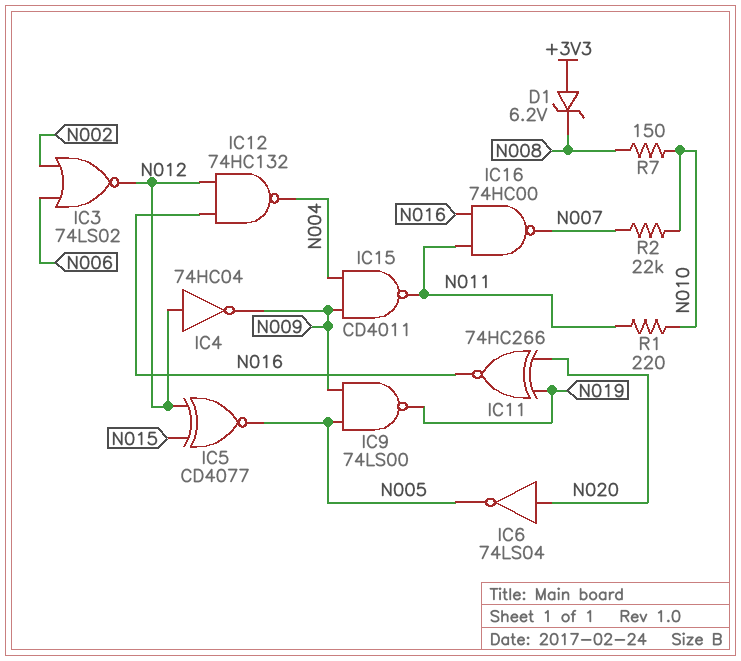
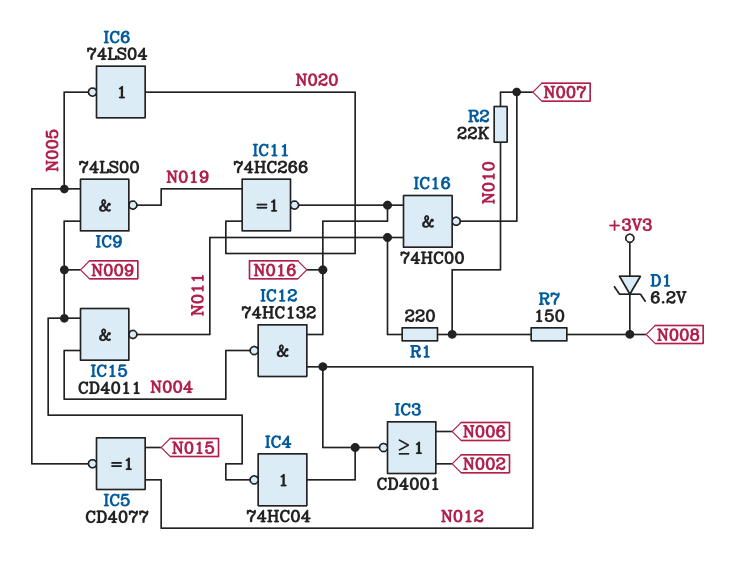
IC3: NOR 74LS02 (in N002, in N006, out N012) -> NOR CD4001 (in N002, in N006, out N012)

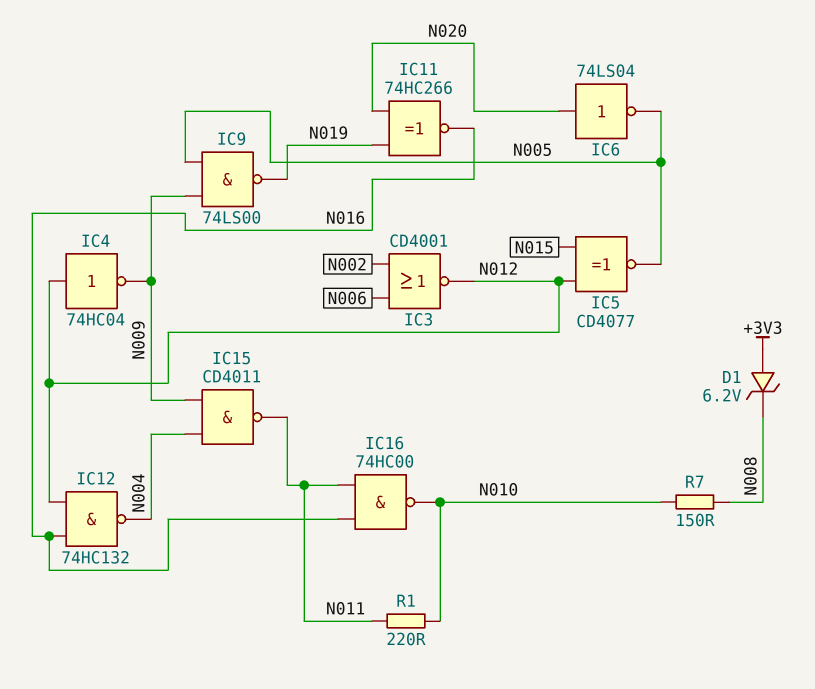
IC16: NAND 74HC00 (in N011, in N016, out N007) -> NAND 74HC00 (in N011, in N016, out N010)
R2: 22k (N007, N010) -> none

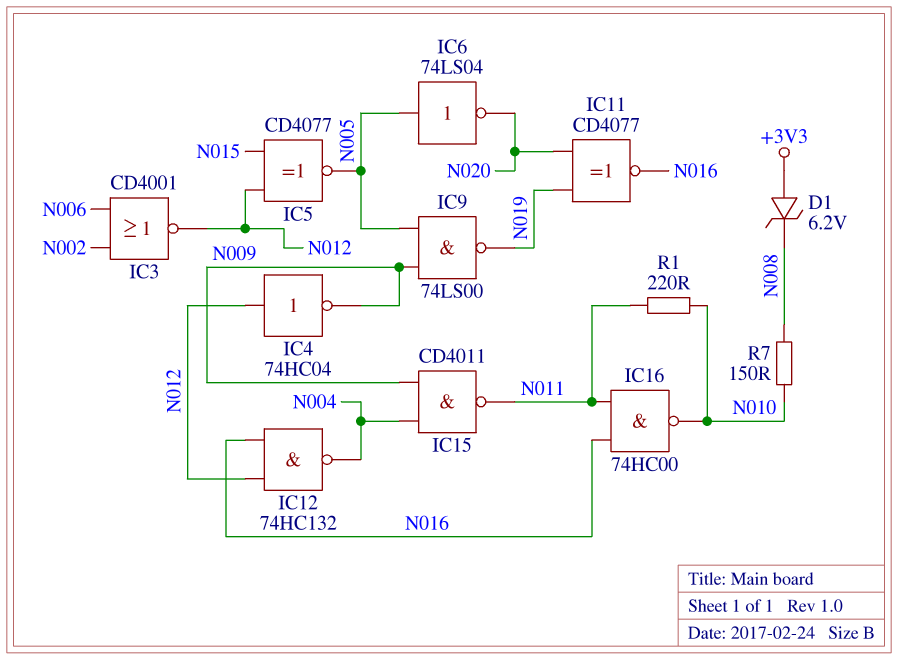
IC6: NOT 74LS04 (in N020, out N005) -> NOT 74LS04 (in N005, out N020)
IC11: XNOR 74HC266 (in N019, in N020, out N016) -> XNOR CD4077 (in N019, in N020, out N016)

